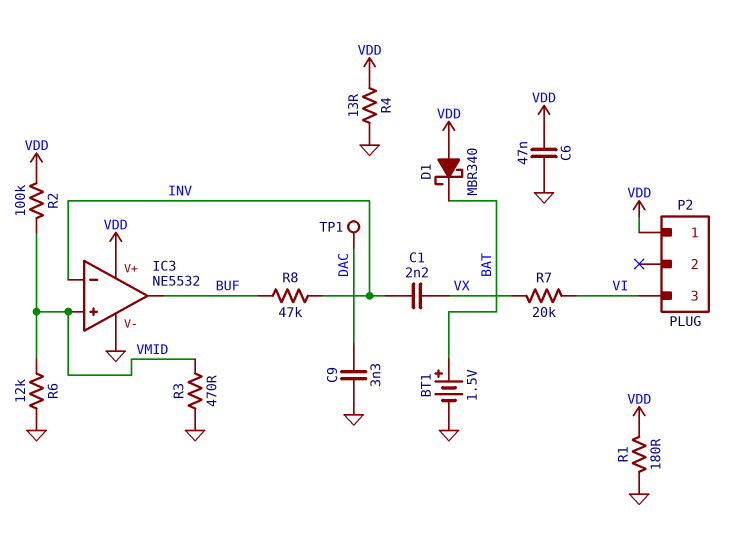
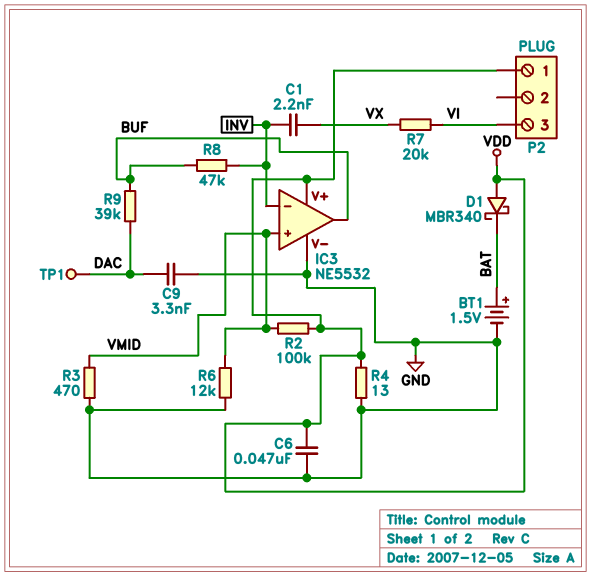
R1: 180 (GND, VDD) -> none
R9: none -> 39k (BUF, DAC)

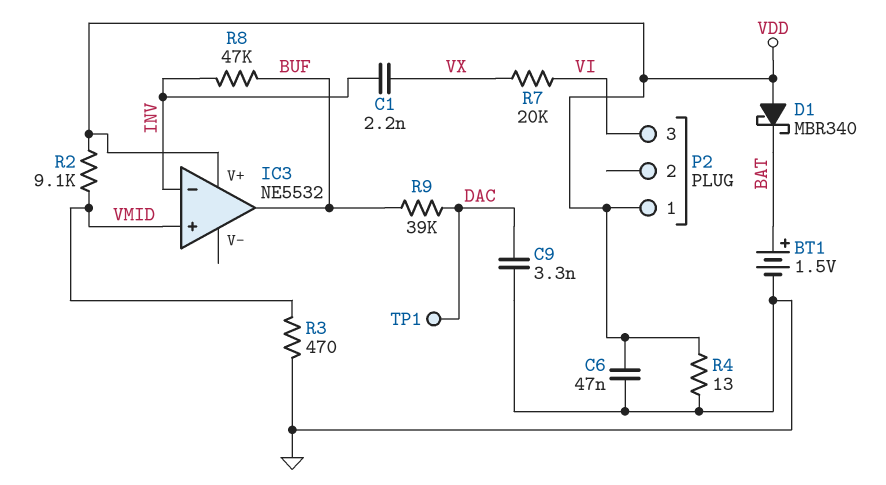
IC3 pin V-: GND -> none
R2: 100k (VDD, VMID) -> 9.1k (VDD, VMID)
R6: 12k (GND, VMID) -> none

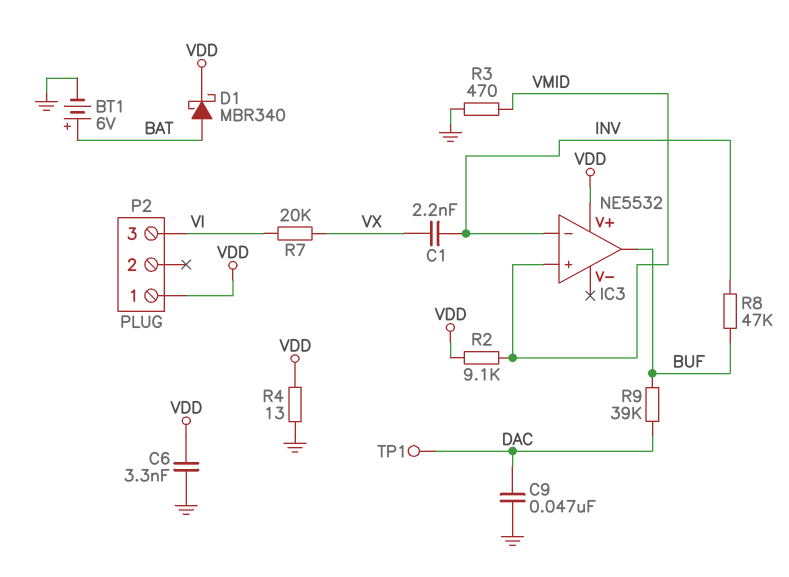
BT1: 1.5V (plus BAT, minus GND) -> 6V (plus BAT, minus GND)
C6: 47nF (GND, VDD) -> 3.3nF (GND, VDD)
C9: 3.3nF (DAC, GND) -> 47nF (DAC, GND)
D1: schottky MBR340 (A VDD, K BAT) -> schottky MBR340 (A BAT, K VDD)

